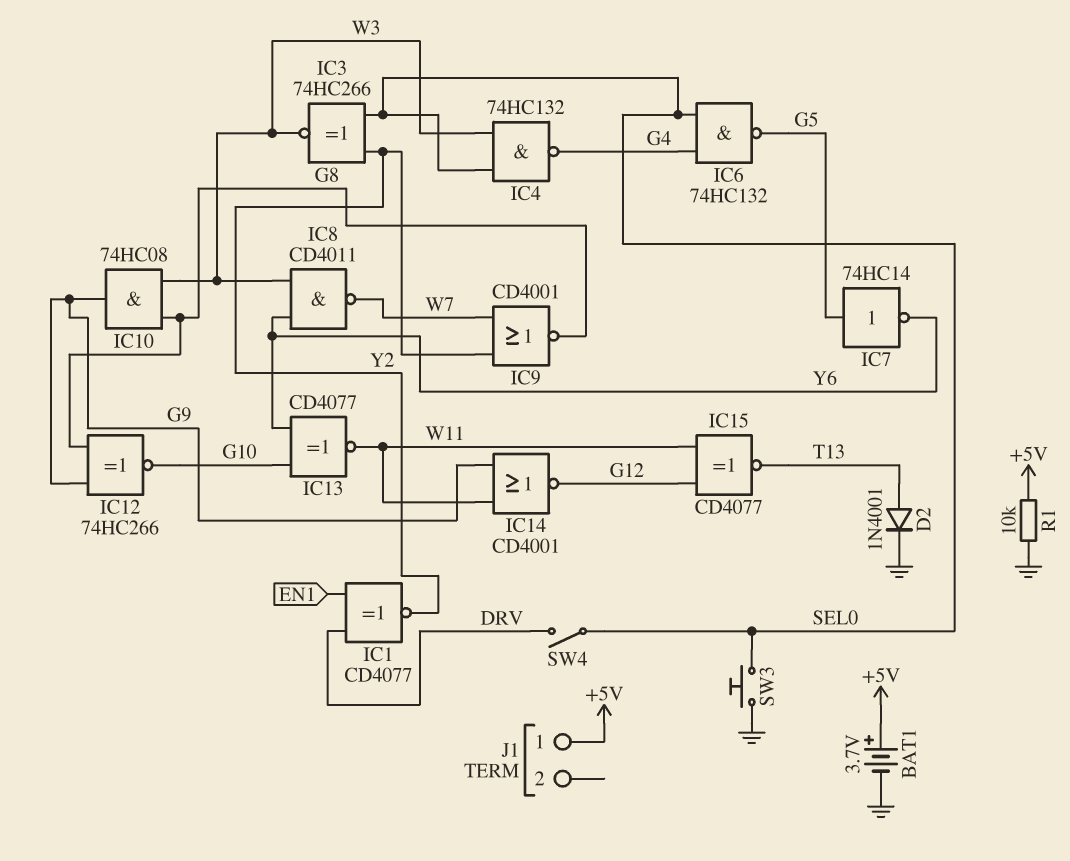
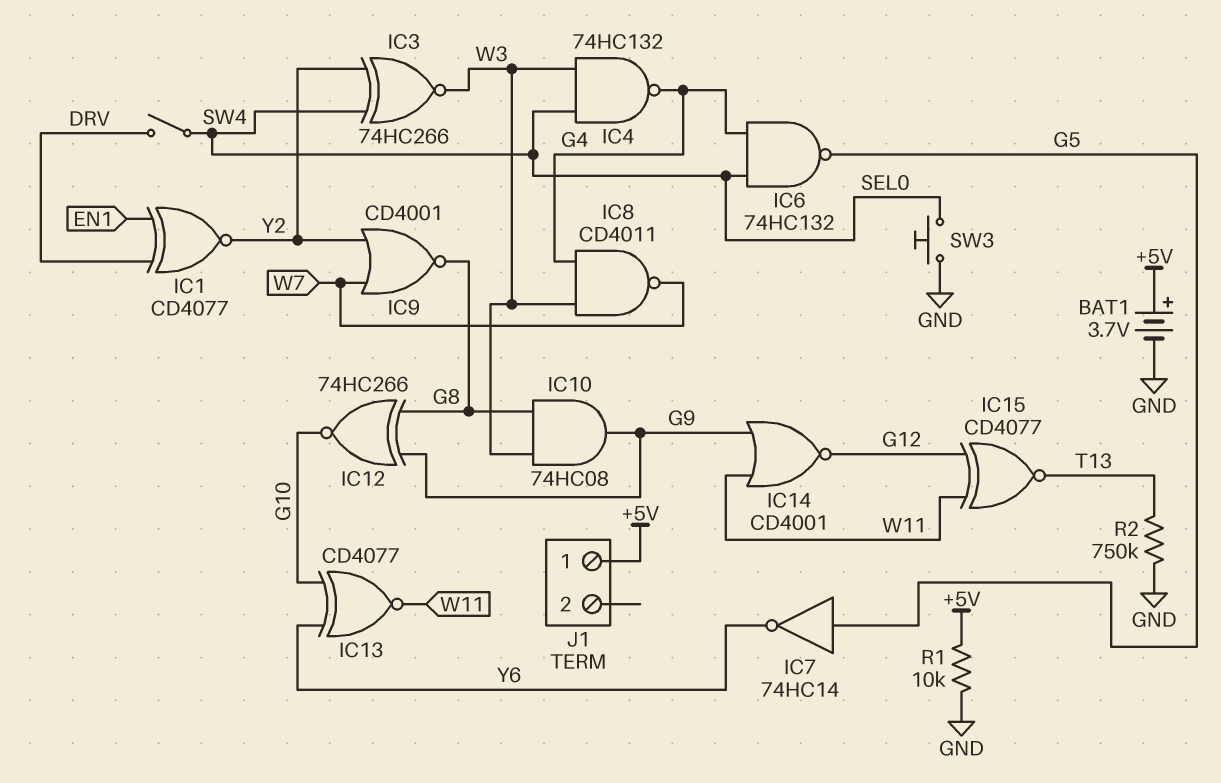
D2: diode 1N4001 (A T13, K GND) -> none
IC8: NAND CD4011 (in W3, in Y6, out W7) -> NAND CD4011 (in G4, in W3, out W7)
R2: none -> 750k (GND, T13)

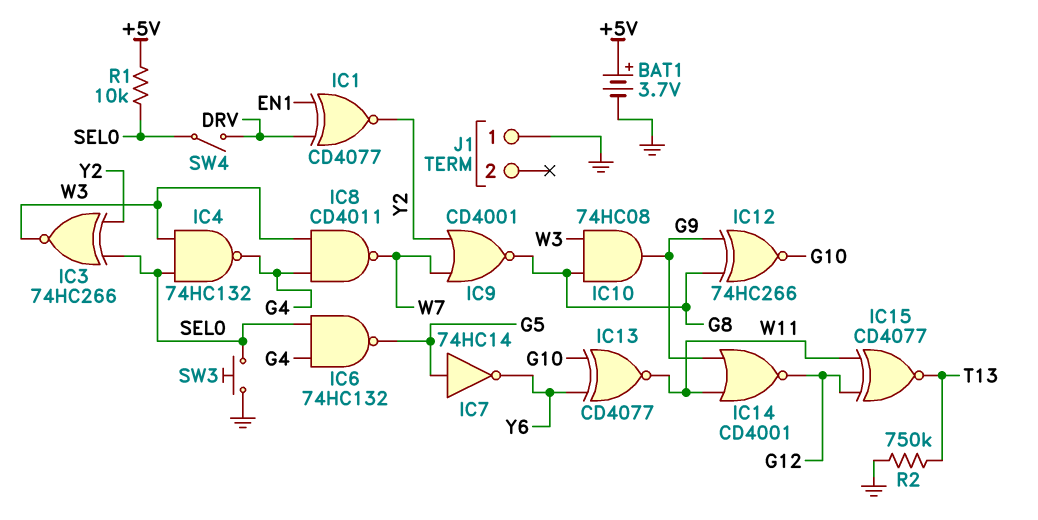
J1 pin 1: +5V -> GND
R1: 10k (+5V, GND) -> 10k (+5V, SEL0)

